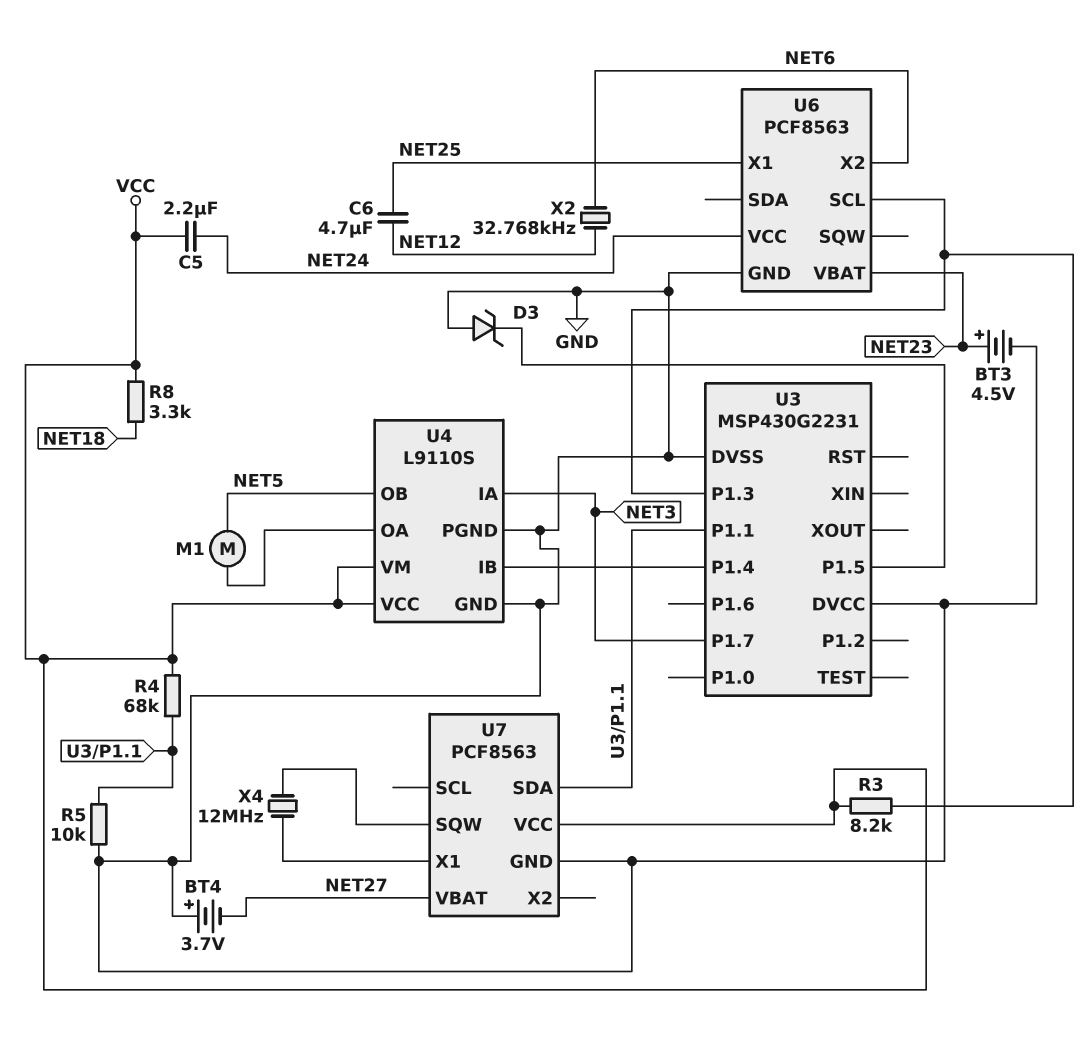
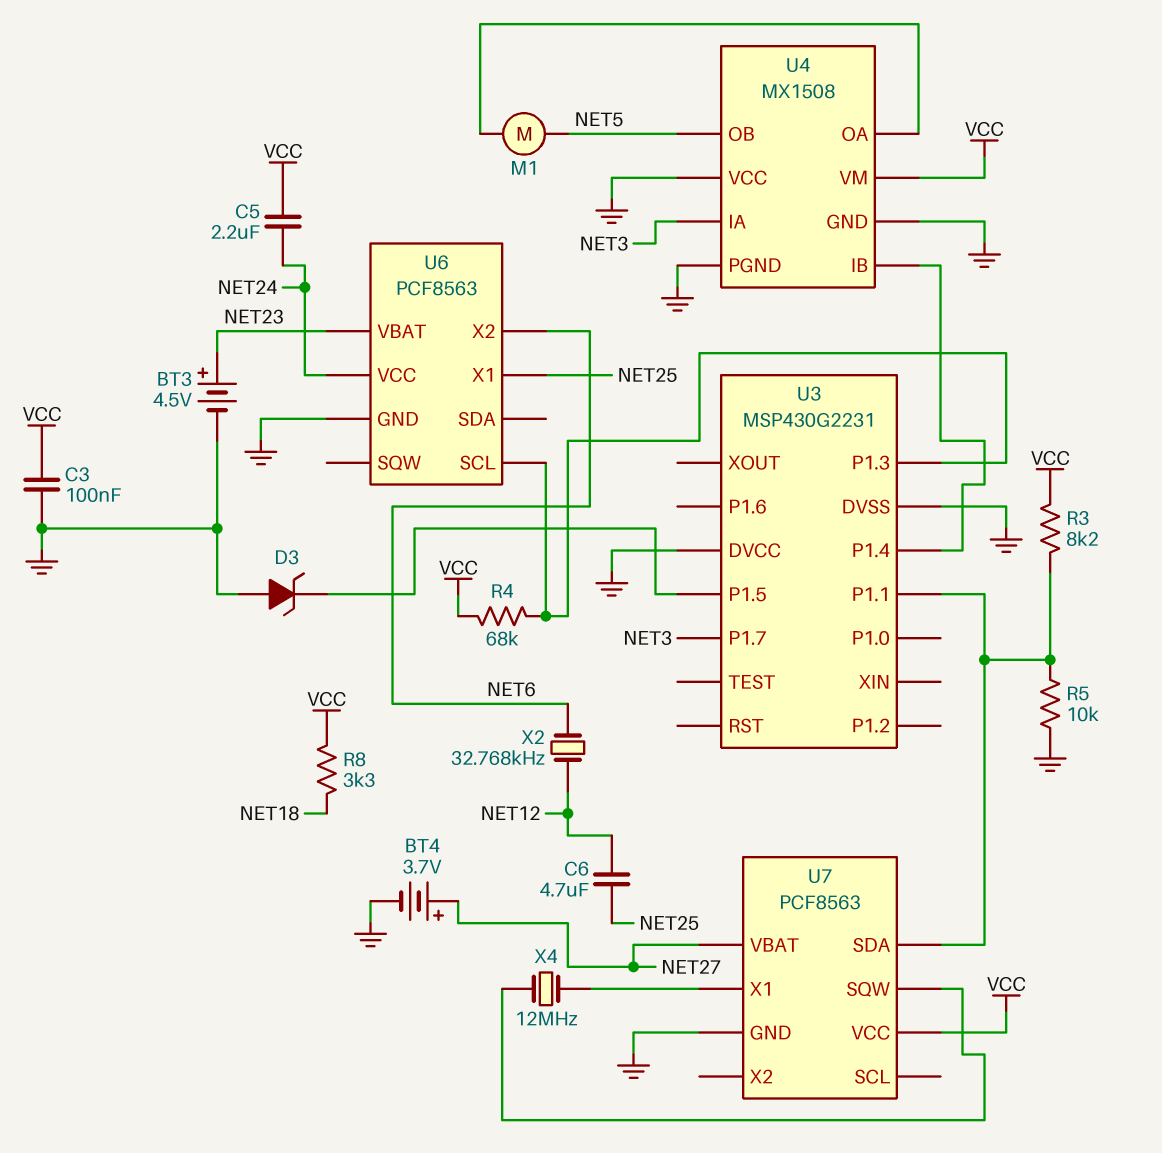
BT4: 3.7V (plus GND, minus NET27) -> 3.7V (plus NET27, minus GND)
C3: none -> 100nF (GND, VCC)
R3: 8.2k (U3/P1.3, VCC) -> 8.2k (U3/P1.1, VCC)
R4: 68k (U3/P1.1, VCC) -> 68k (U3/P1.3, VCC)
U4: L9110S -> MX1508
U4 pin VCC: VCC -> GND

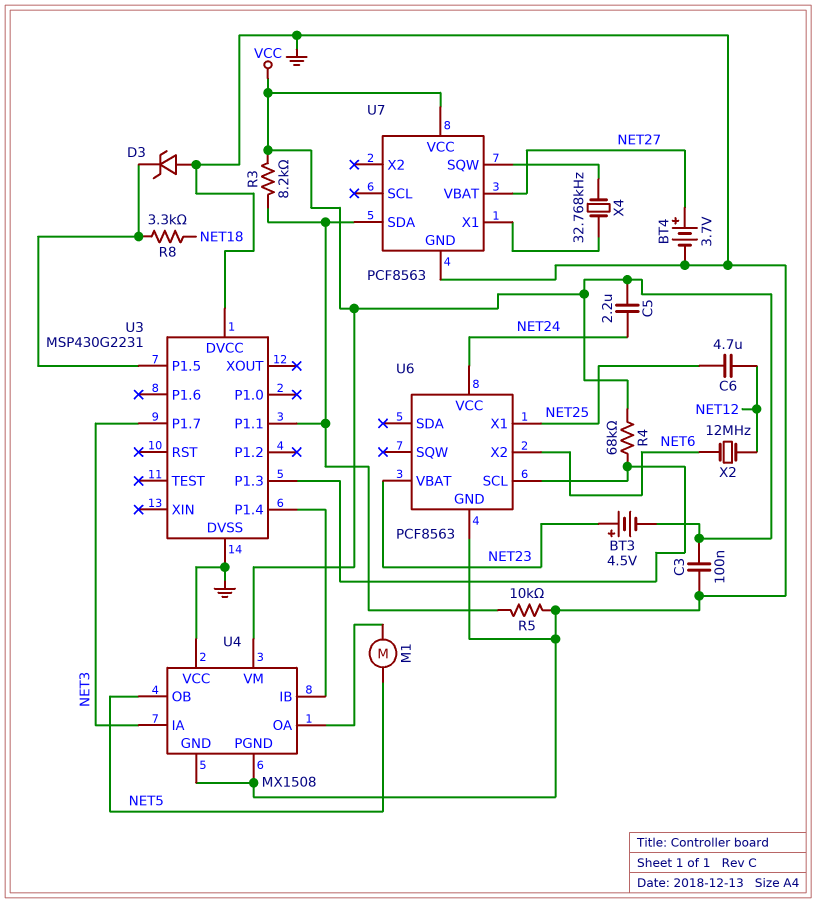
BT3: 4.5V (plus NET23, minus GND) -> 4.5V (plus NET23, minus VCC)
R8: 3.3k (NET18, VCC) -> 3.3k (NET18, U3/P1.5)
X2: 32.768kHz (NET6, NET12) -> 12MHz (NET6, NET12)
X4: 12MHz (U7/SQW, U7/X1) -> 32.768kHz (U7/SQW, U7/X1)

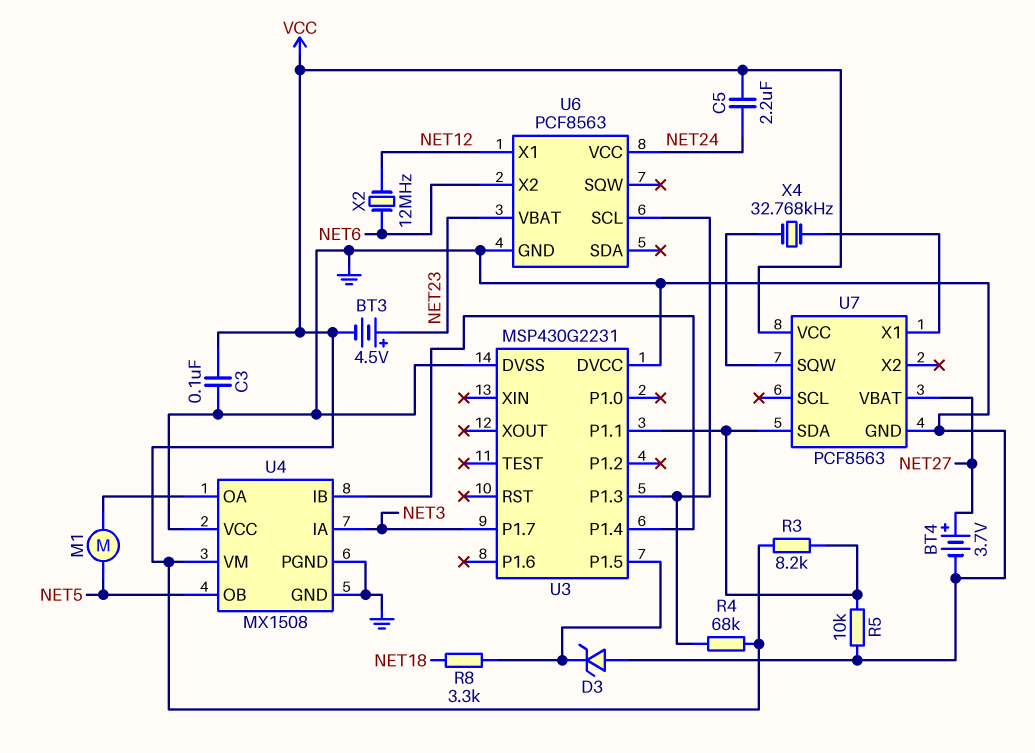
C6: 4.7uF (NET12, NET25) -> none
U6 pin X1: NET25 -> NET12

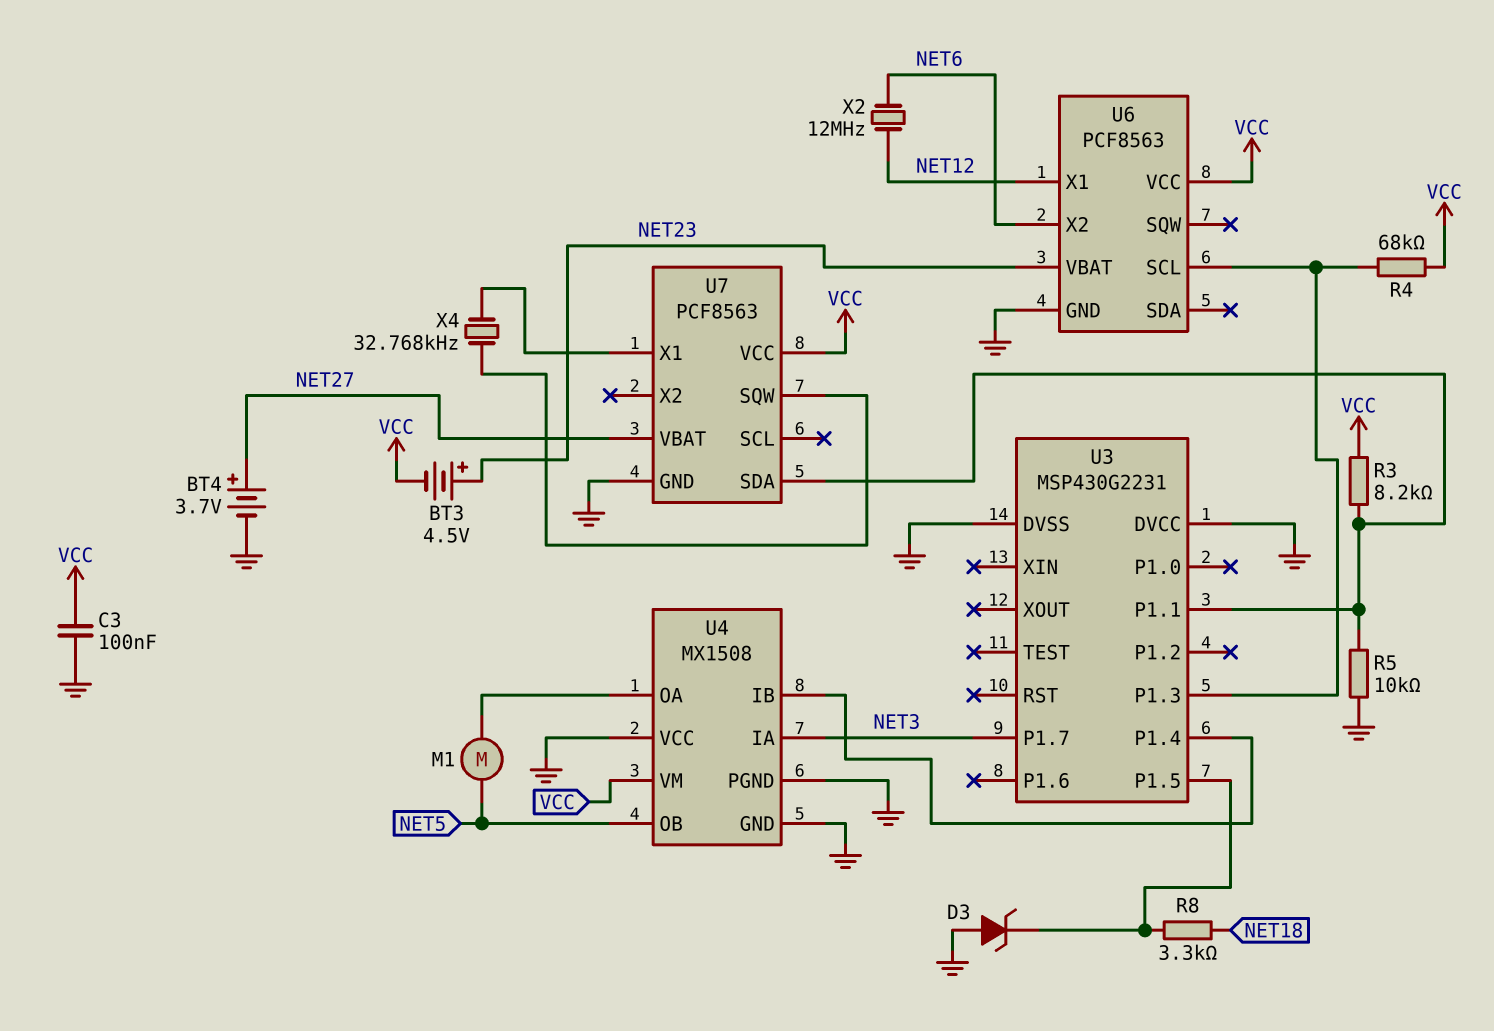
C5: 2.2uF (NET24, VCC) -> none
U6 pin VCC: NET24 -> VCC

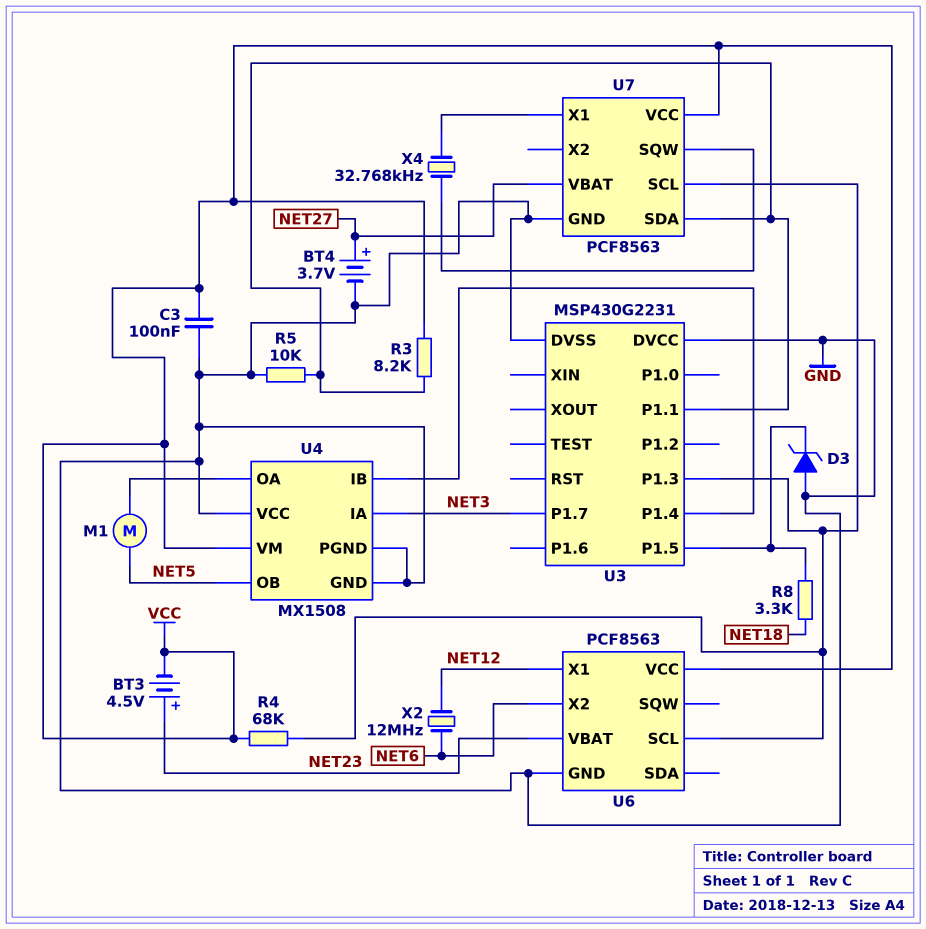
U7 pin SCL: none -> U3/P1.3

